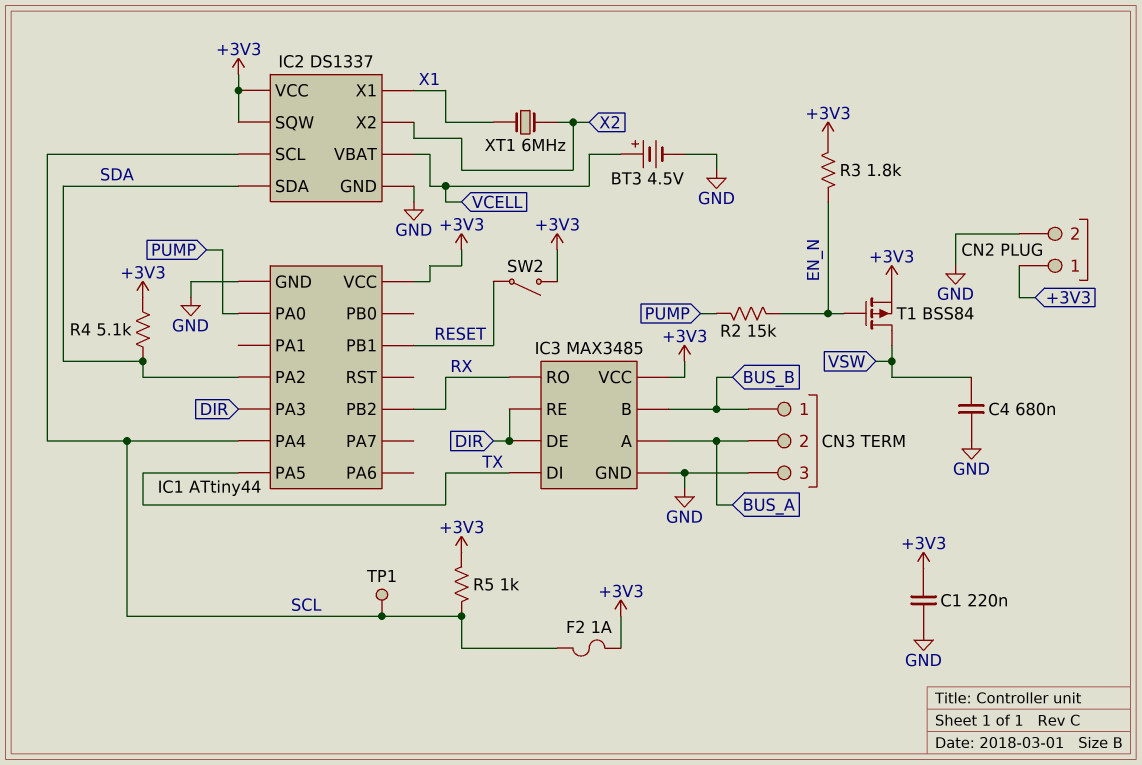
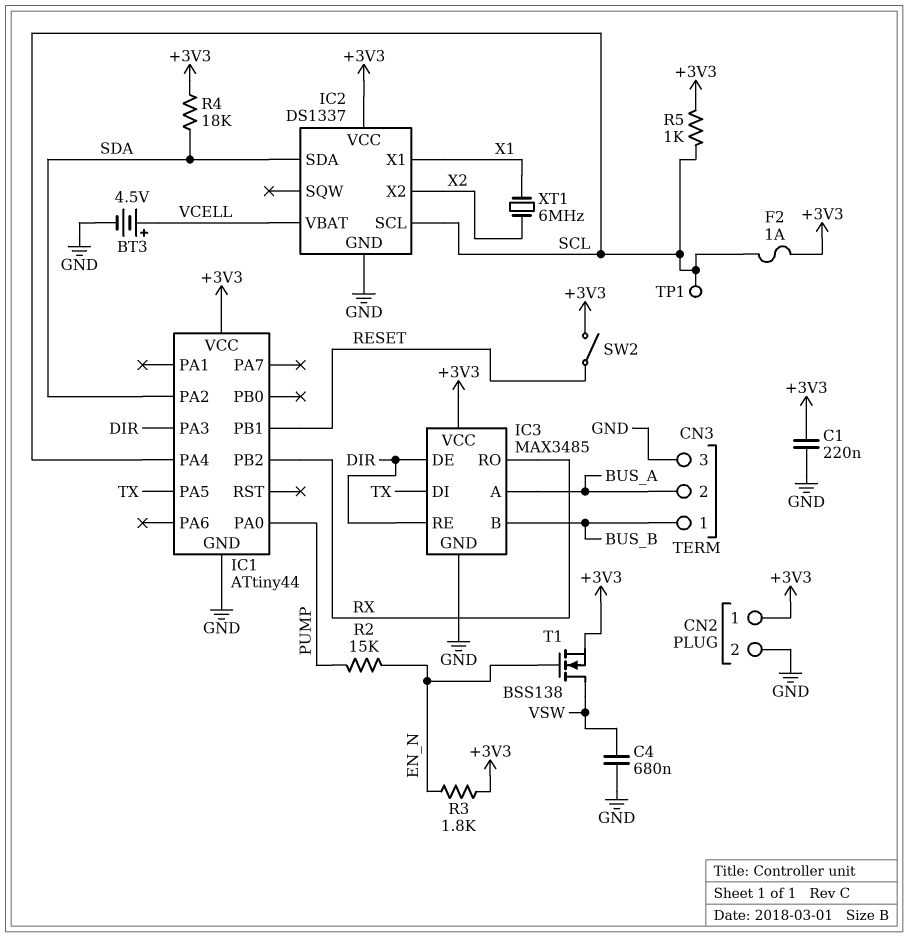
IC2 pin SQW: +3V3 -> none
R4: 5.1k (+3V3, SDA) -> 18k (+3V3, SDA)
T1: PMOS BSS84 (G EN_N, D VSW, S +3V3) -> NMOS BSS138 (G EN_N, D VSW, S +3V3)

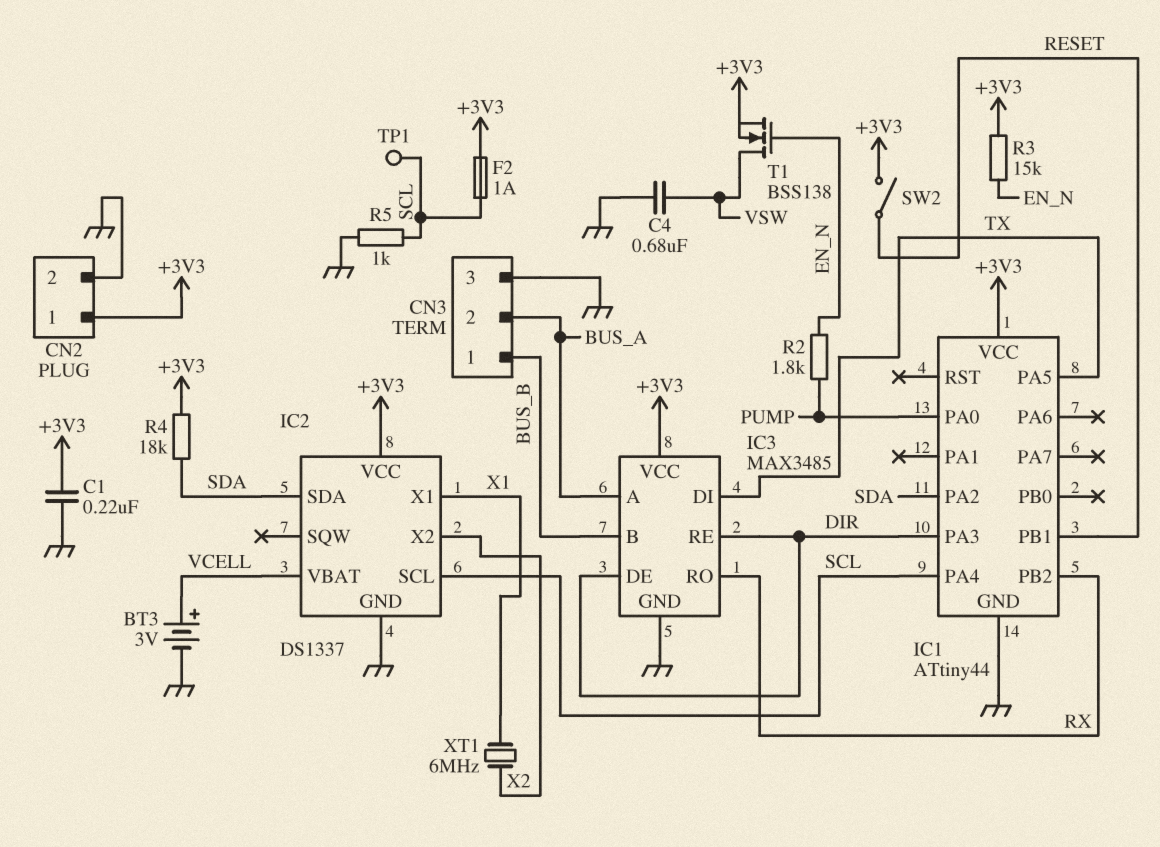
BT3: 4.5V (plus VCELL, minus GND) -> 3V (plus VCELL, minus GND)
R2: 15k (EN_N, PUMP) -> 1.8k (EN_N, PUMP)
R3: 1.8k (+3V3, EN_N) -> 15k (+3V3, EN_N)
R5: 1k (+3V3, SCL) -> 1k (GND, SCL)

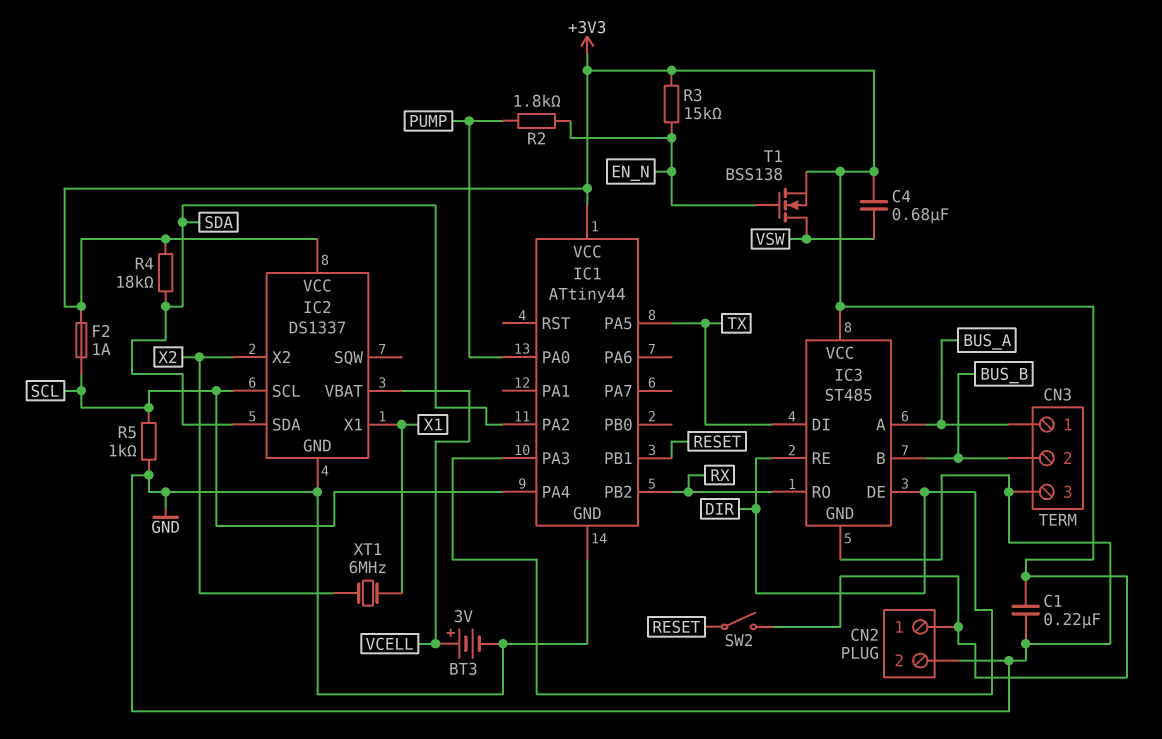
C4: 680nF (GND, VSW) -> 680nF (+3V3, VSW)
CN3 pin 1: BUS_B -> BUS_A
CN3 pin 2: BUS_A -> BUS_B
IC3: MAX3485 -> ST485
TP1: test point (SCL) -> none

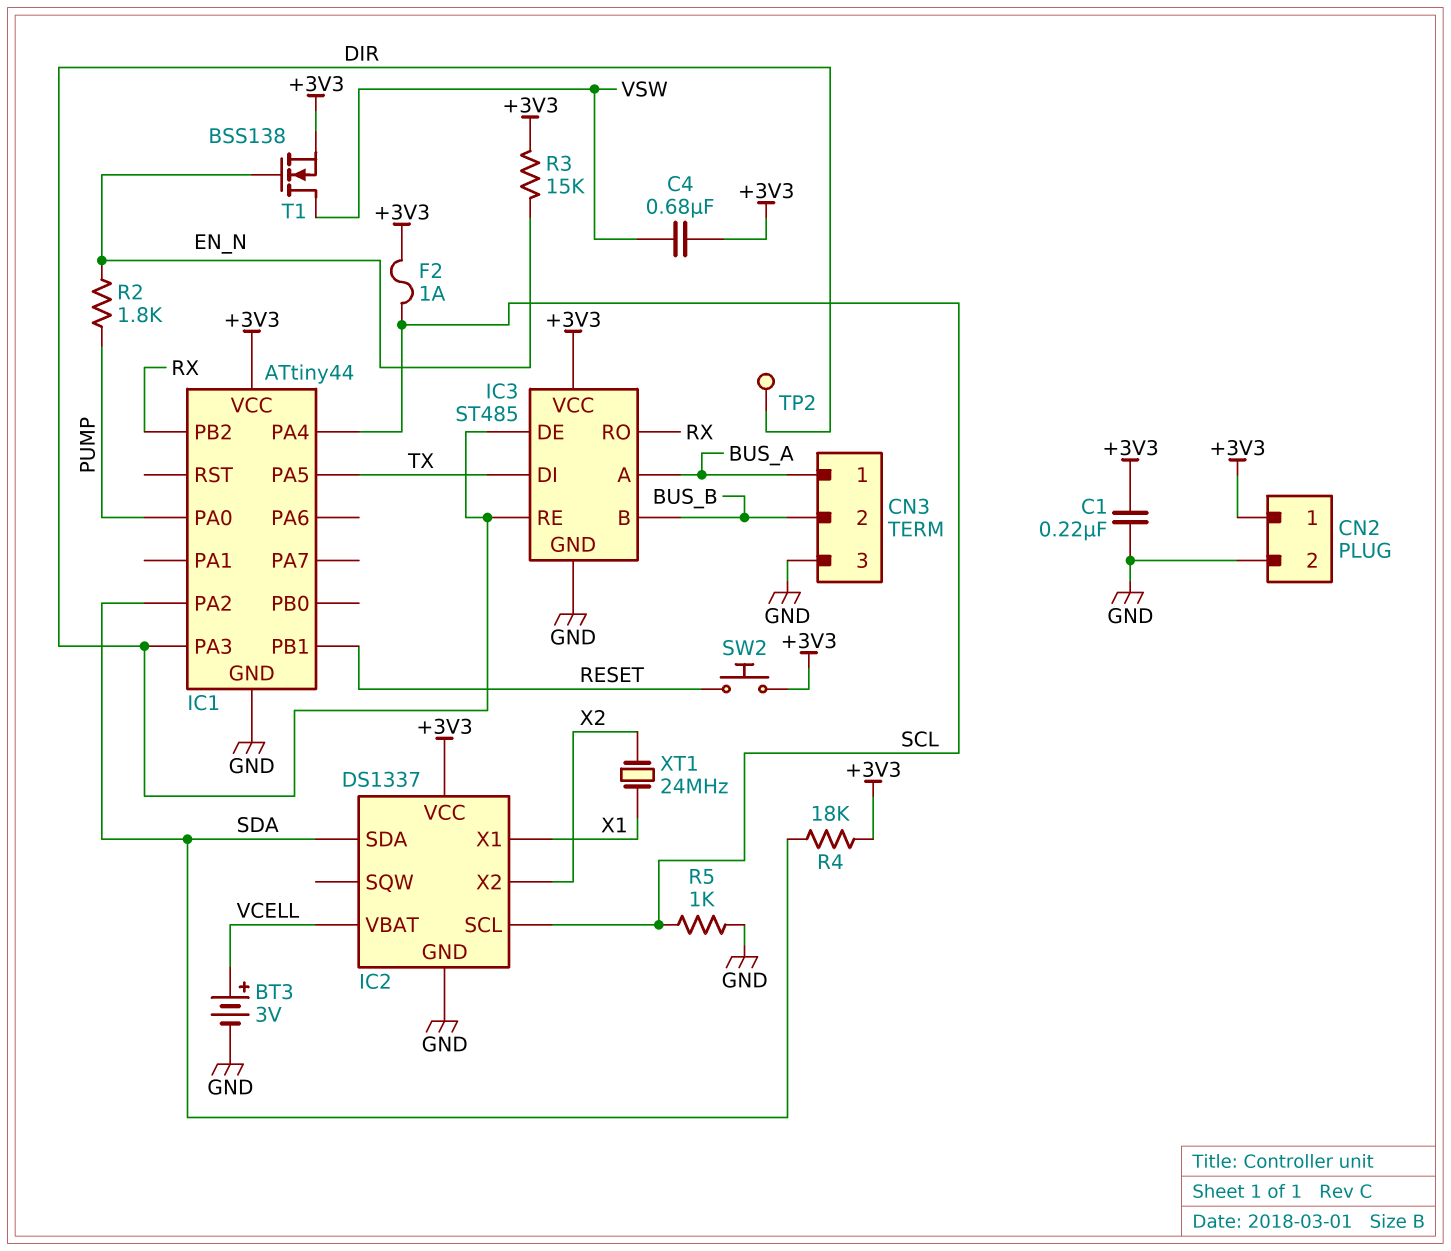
SW2: switch (+3V3, RESET) -> button (+3V3, RESET)
TP2: none -> test point (DIR)
XT1: 6MHz (X1, X2) -> 24MHz (X1, X2)

